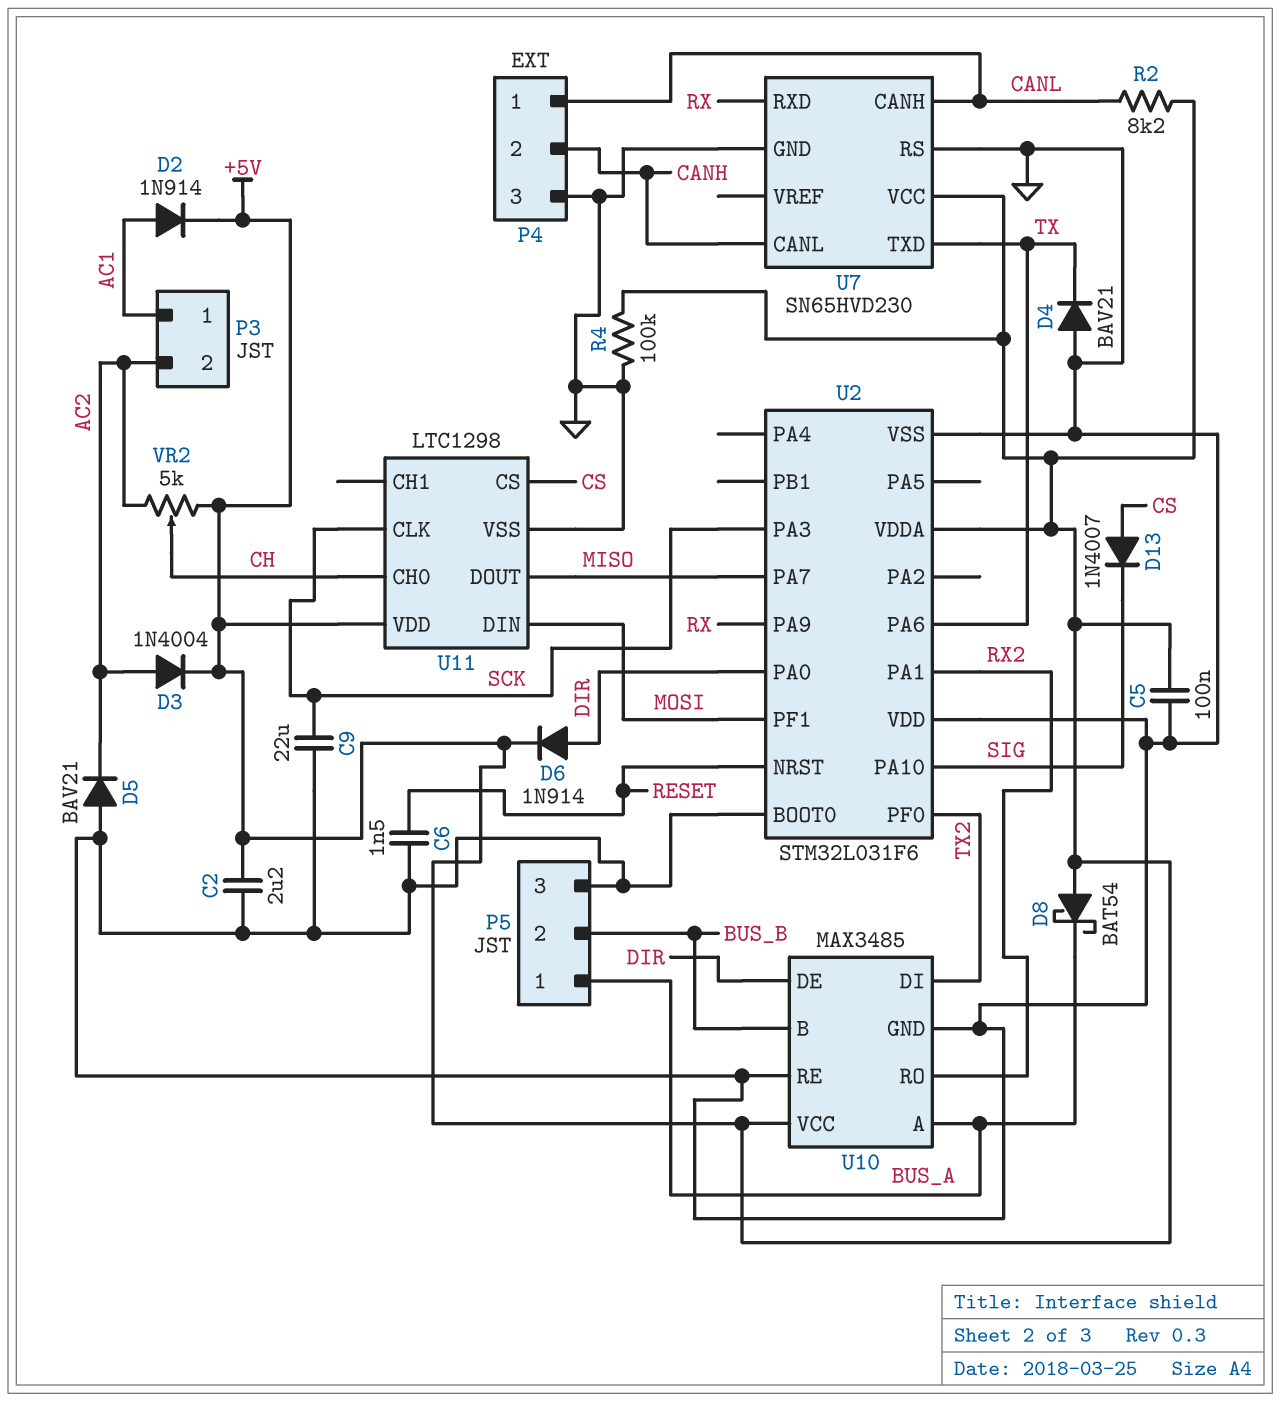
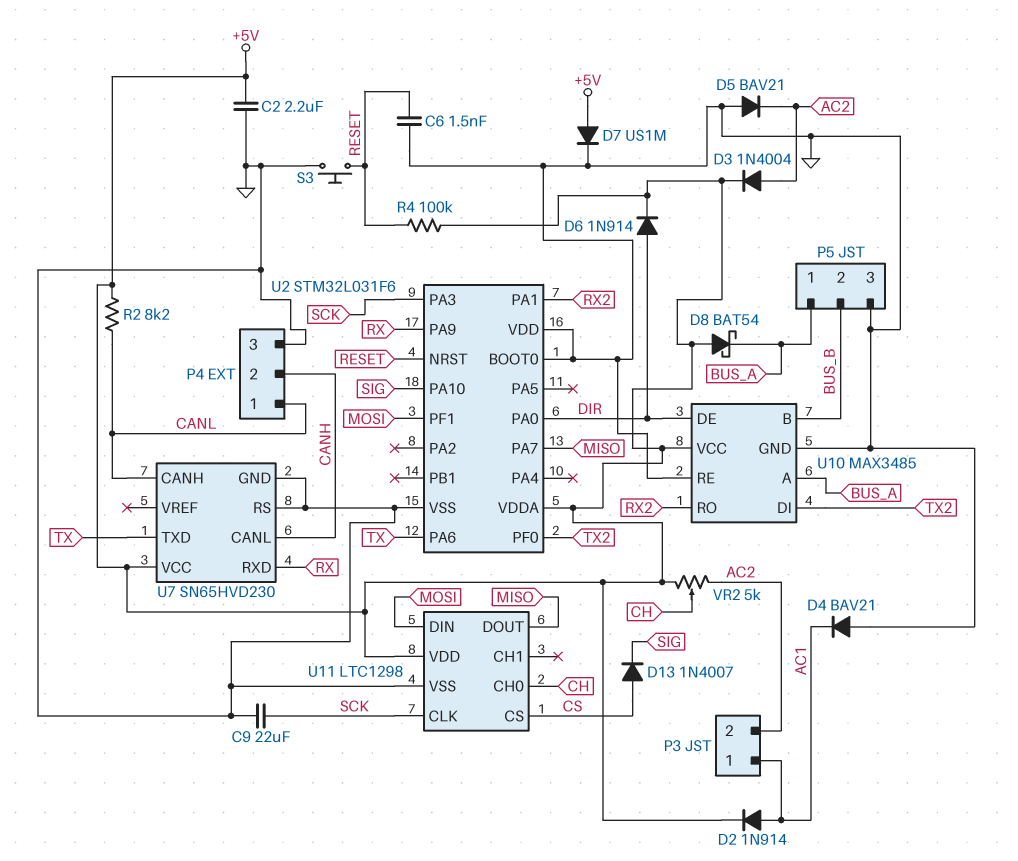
C5: 100nF (+5V, GND) -> none
D4: diode BAV21 (A GND, K TX) -> diode BAV21 (A GND, K AC1)
D7: none -> diode US1M (A +5V, K GND)
R4: 100k (+5V, GND) -> 100k (+5V, RESET)
S3: none -> button (GND, RESET)

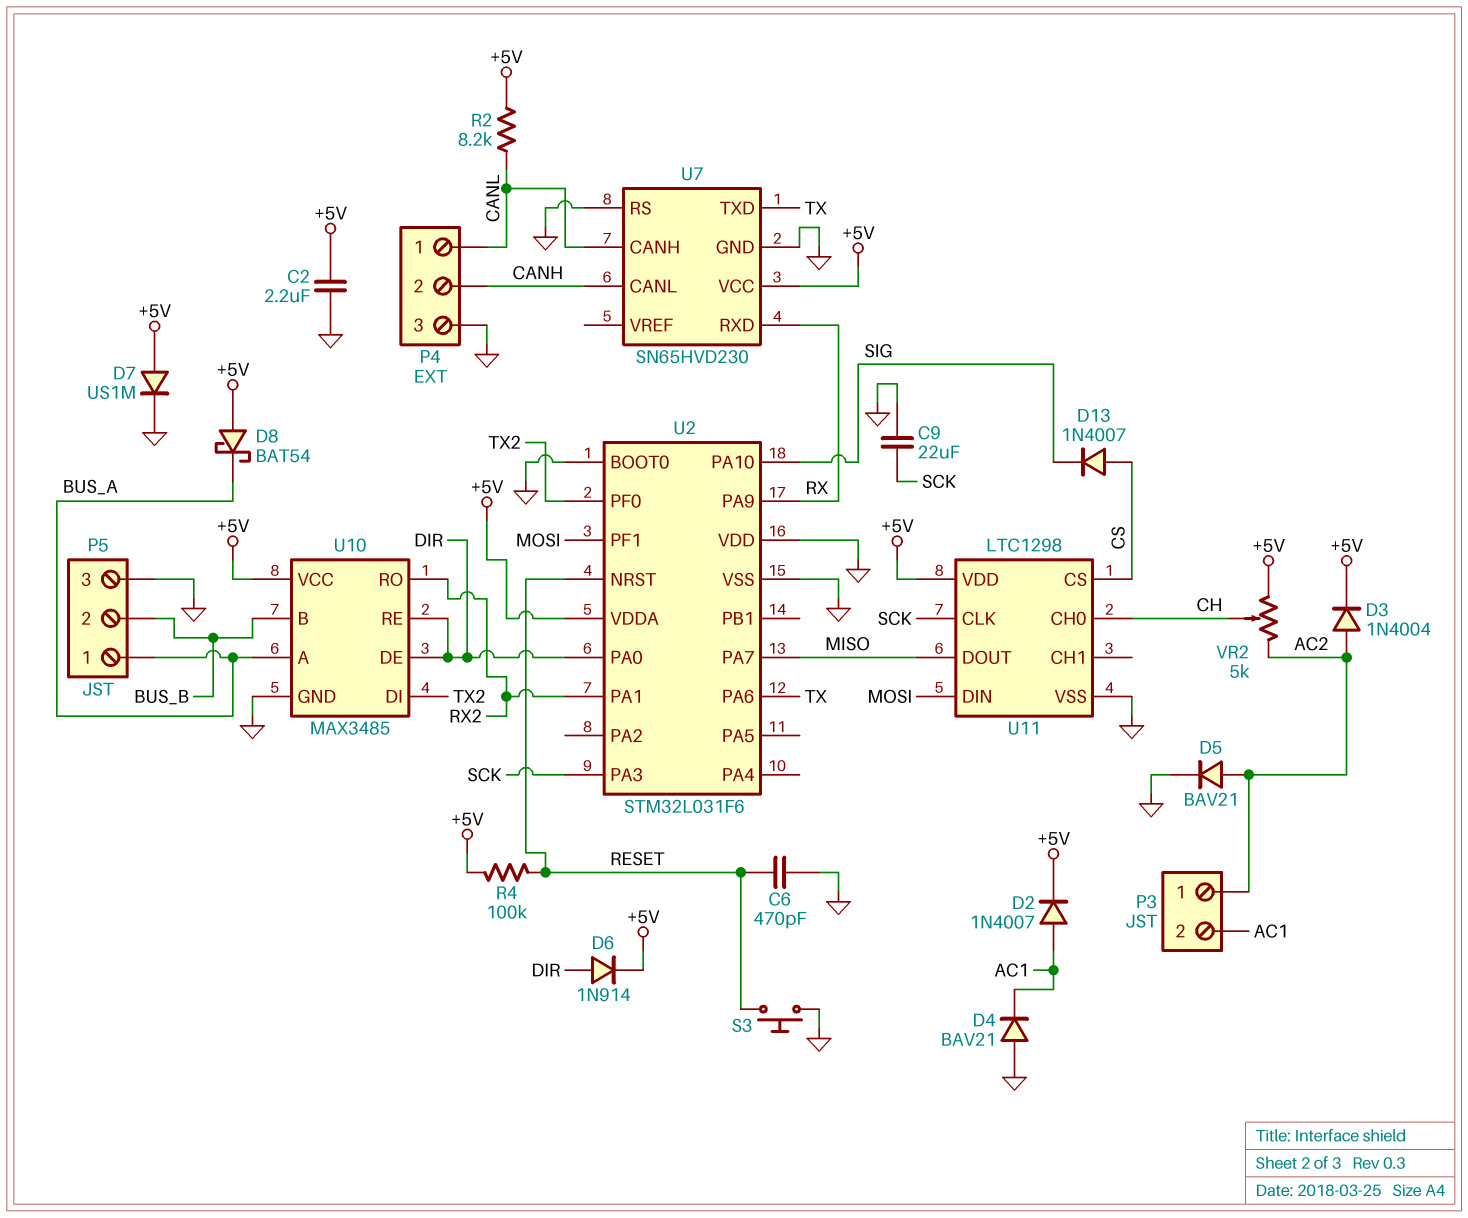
C6: 1.5nF (GND, RESET) -> 470pF (GND, RESET)
D2: diode 1N914 (A AC1, K +5V) -> diode 1N4007 (A AC1, K +5V)
D5: diode BAV21 (A GND, K AC2) -> diode BAV21 (A AC2, K GND)
P3 pin 1: AC1 -> AC2
P3 pin 2: AC2 -> AC1
U10 pin RE: GND -> DIR

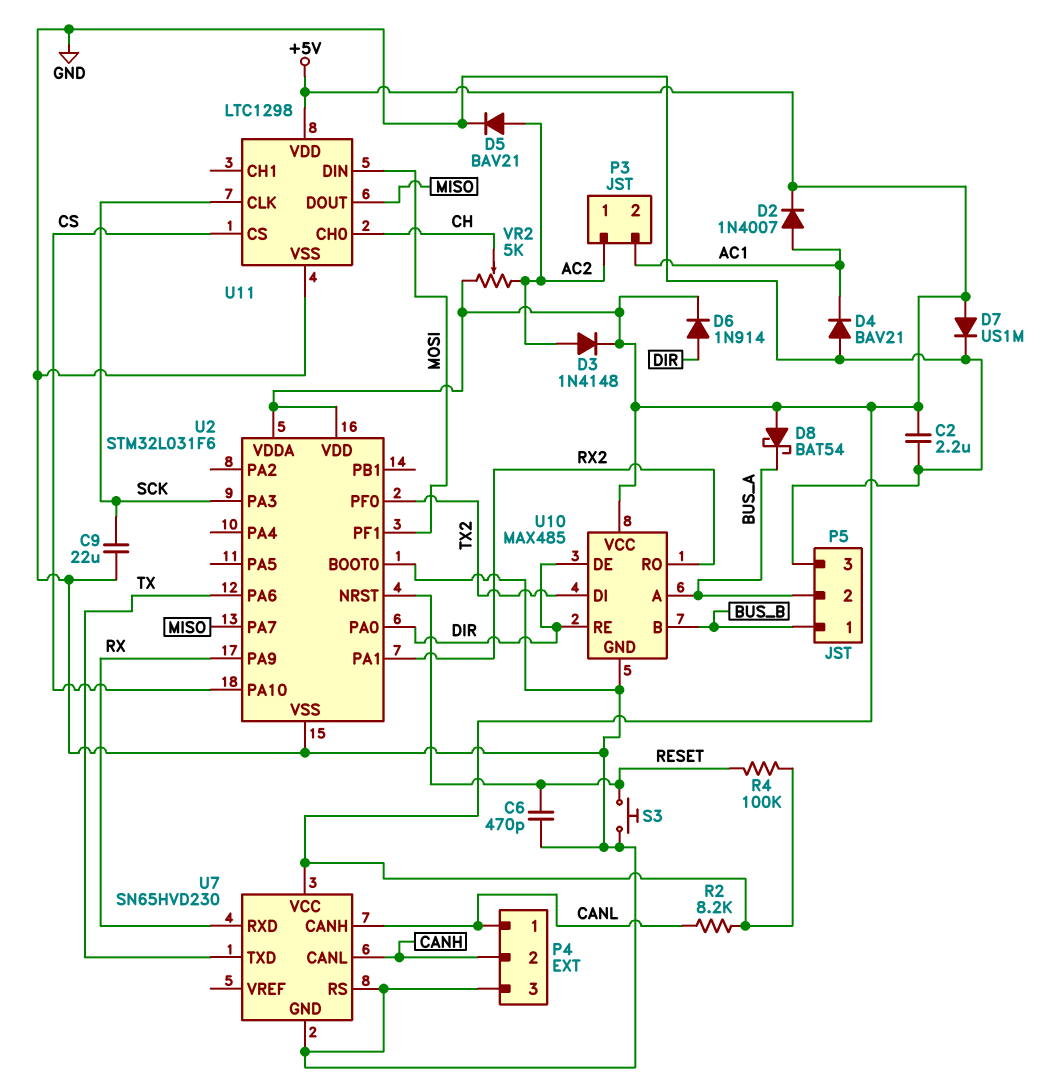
D3: diode 1N4004 (A AC2, K +5V) -> diode 1N4148 (A AC2, K +5V)
D13: diode 1N4007 (A CS, K SIG) -> none
P5 pin 1: BUS_A -> BUS_B
P5 pin 2: BUS_B -> BUS_A
U2 pin PA10: SIG -> CS
U2 pin VDD: GND -> +5V
U10: MAX3485 -> MAX485

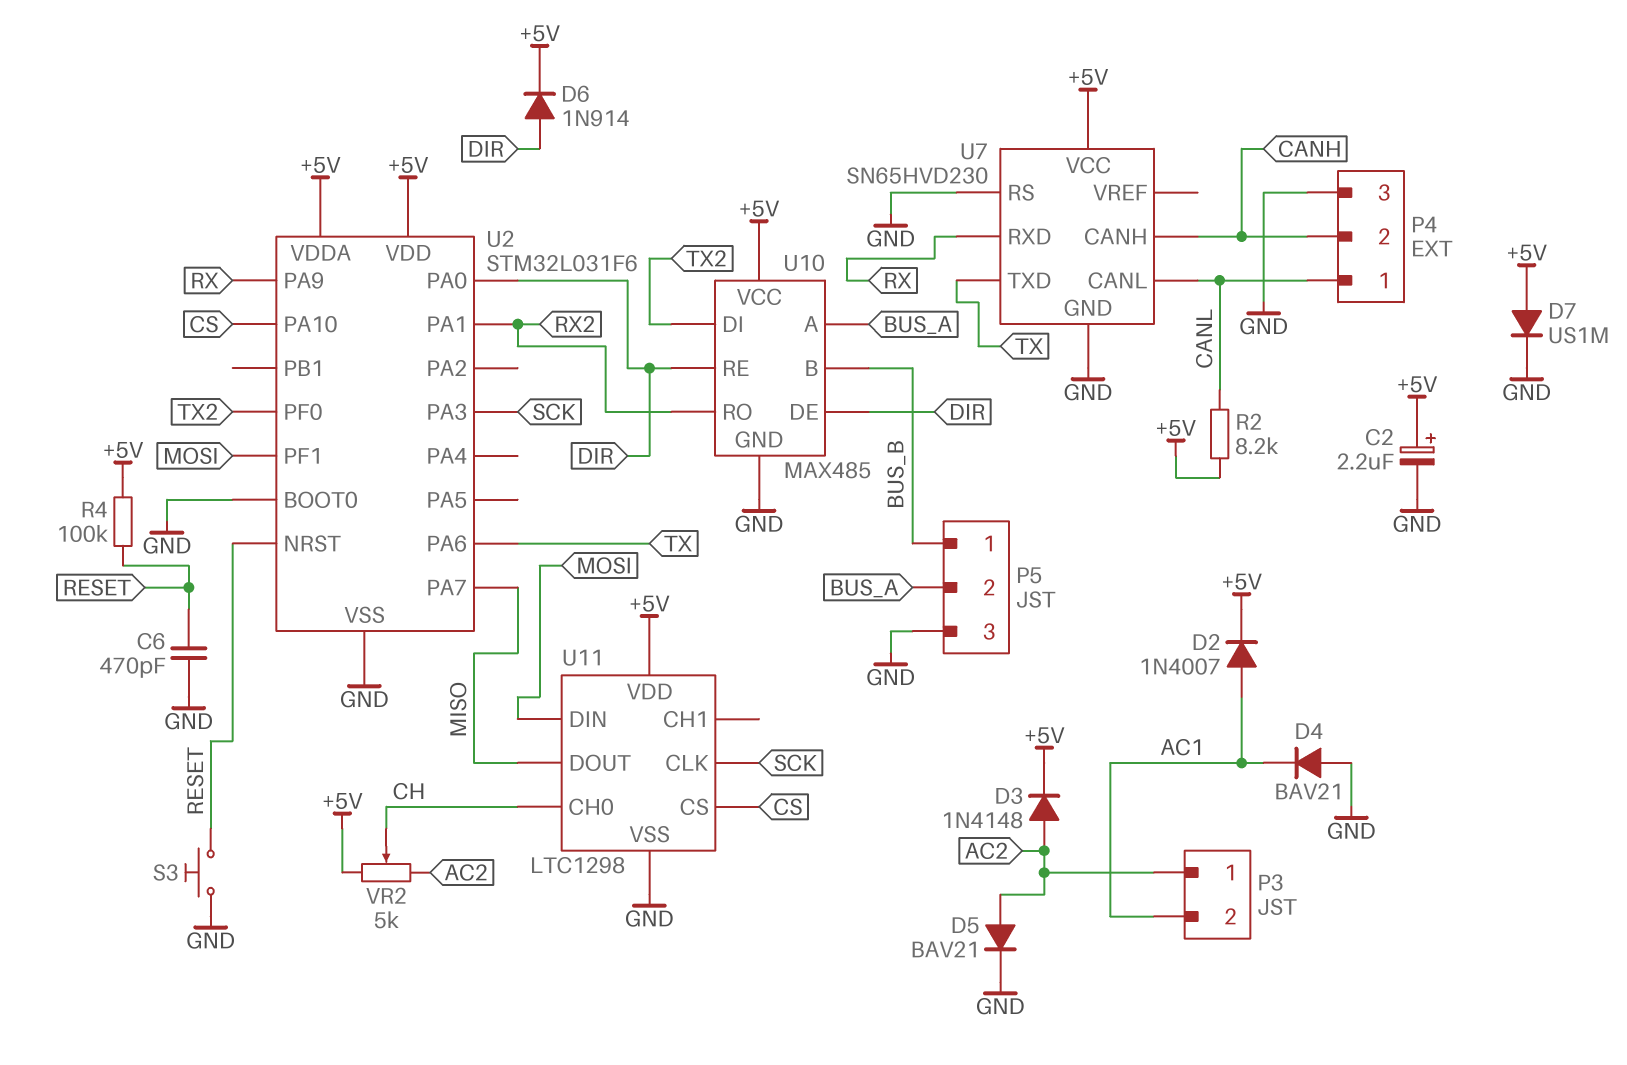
C2: 2.2uF (+5V, GND) -> 2.2uF (plus +5V, minus GND)
C9: 22uF (GND, SCK) -> none
D8: schottky BAT54 (A +5V, K BUS_A) -> none
U7 pin CANH: CANL -> CANH
U7 pin CANL: CANH -> CANL

